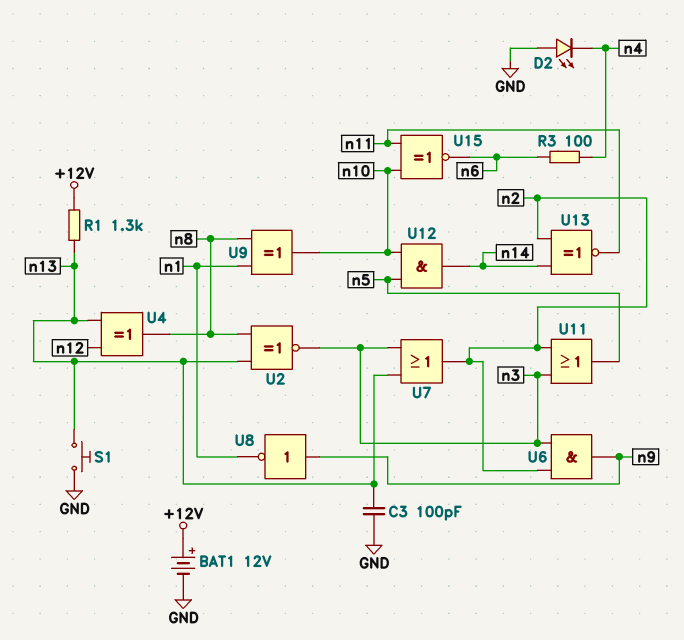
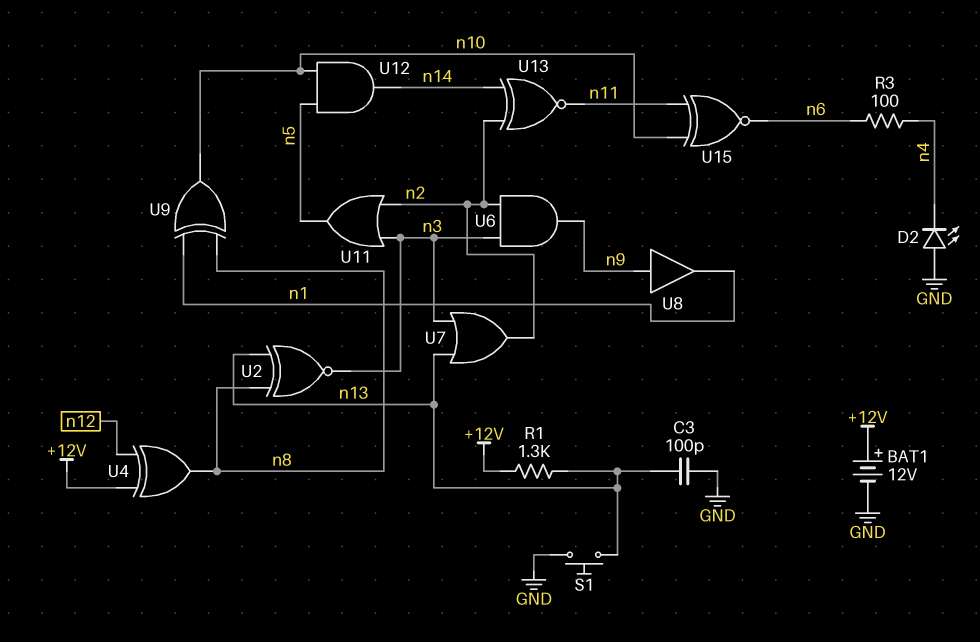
U4: XOR (in n12, in n13, out n8) -> XOR (in +12V, in n12, out n8)
U8: NOT (in n9, out n1) -> buffer (in n9, out n1)

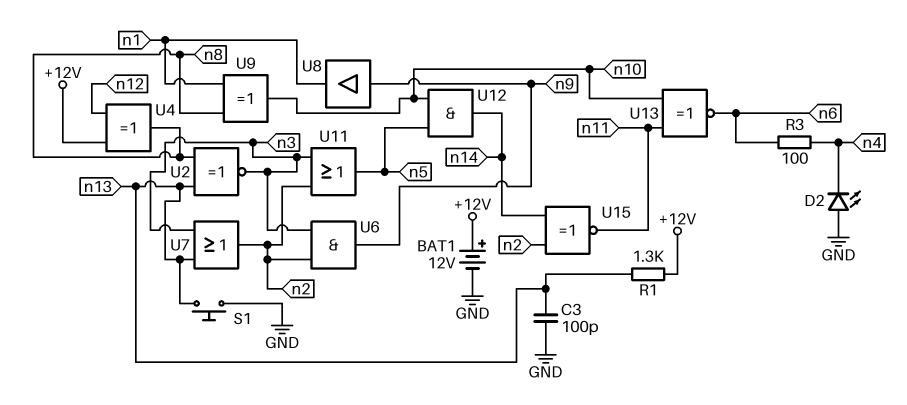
U13: XNOR (in n2, in n14, out n11) -> XNOR (in n10, in n11, out n6)
U15: XNOR (in n10, in n11, out n6) -> XNOR (in n2, in n14, out n11)

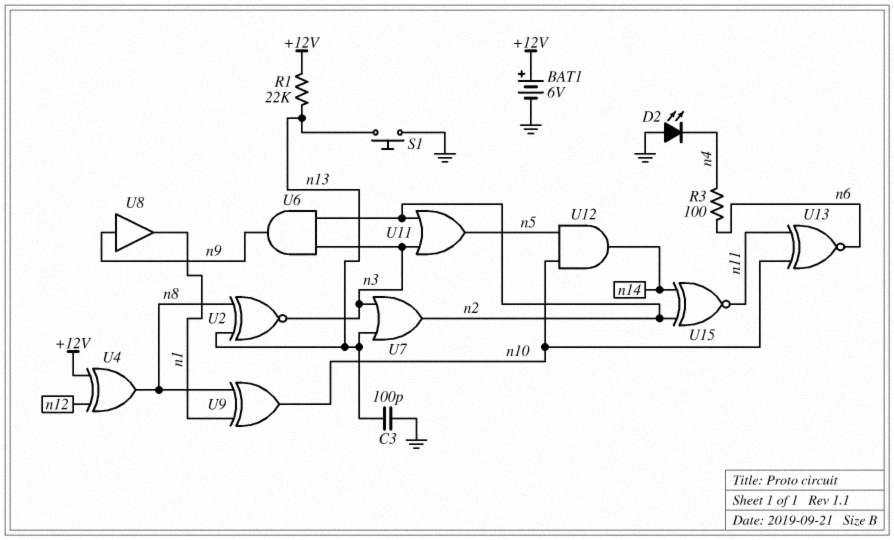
BAT1: 12V (plus +12V, minus GND) -> 6V (plus +12V, minus GND)
R1: 1.3k (+12V, n13) -> 22k (+12V, n13)

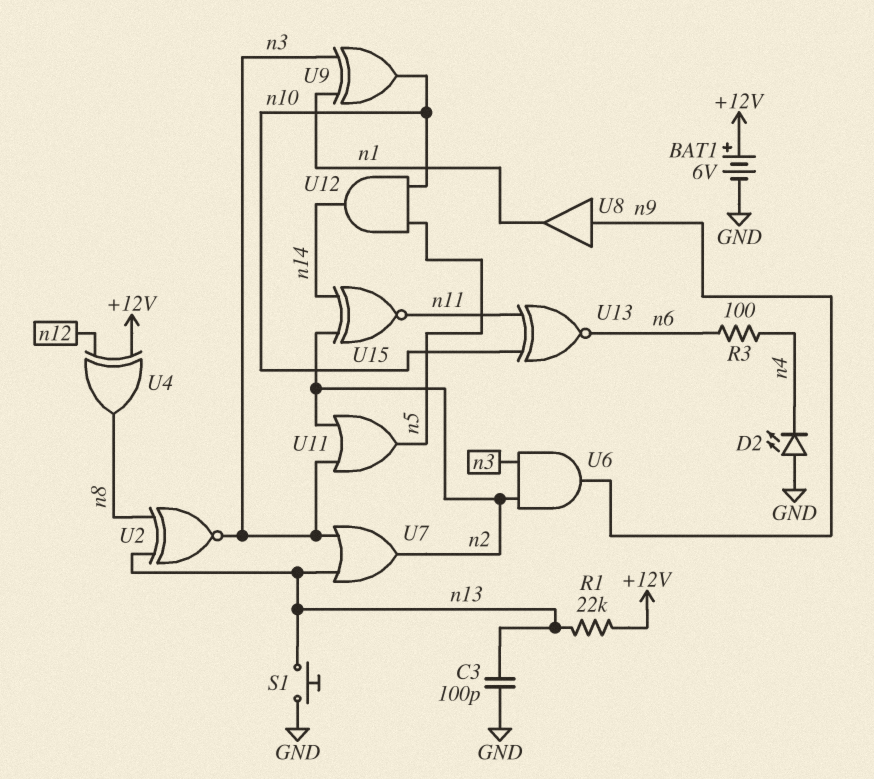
U9: XOR (in n1, in n8, out n10) -> XOR (in n1, in n3, out n10)

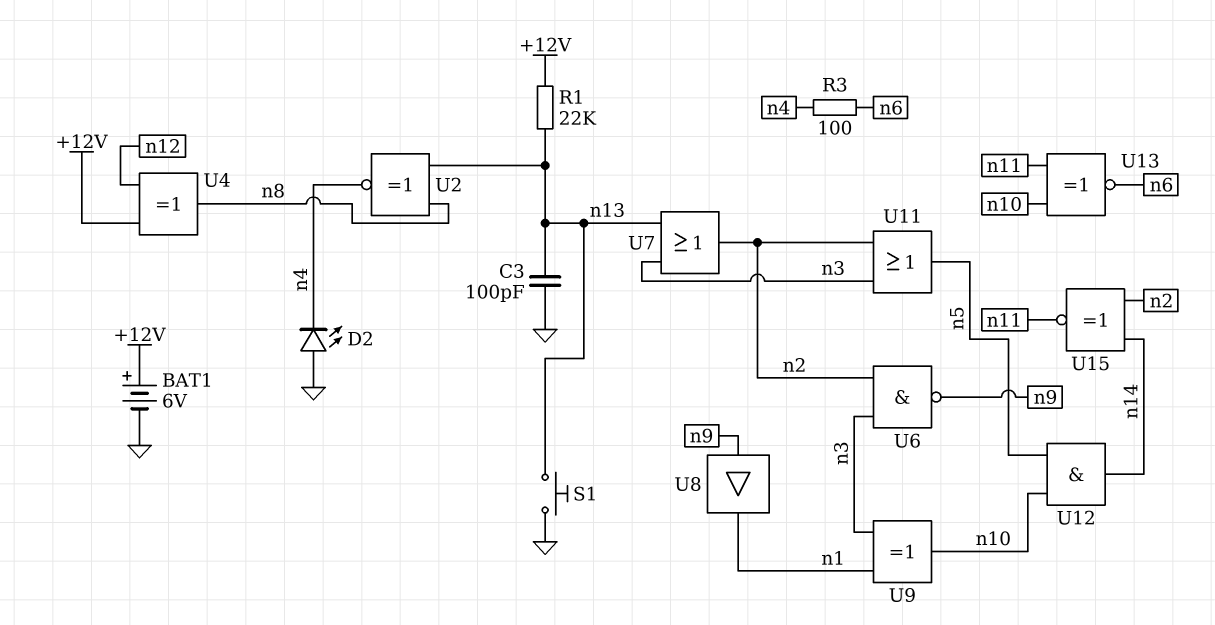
U2: XNOR (in n8, in n13, out n3) -> XNOR (in n8, in n13, out n4)
U6: AND (in n2, in n3, out n9) -> NAND (in n2, in n3, out n9)

